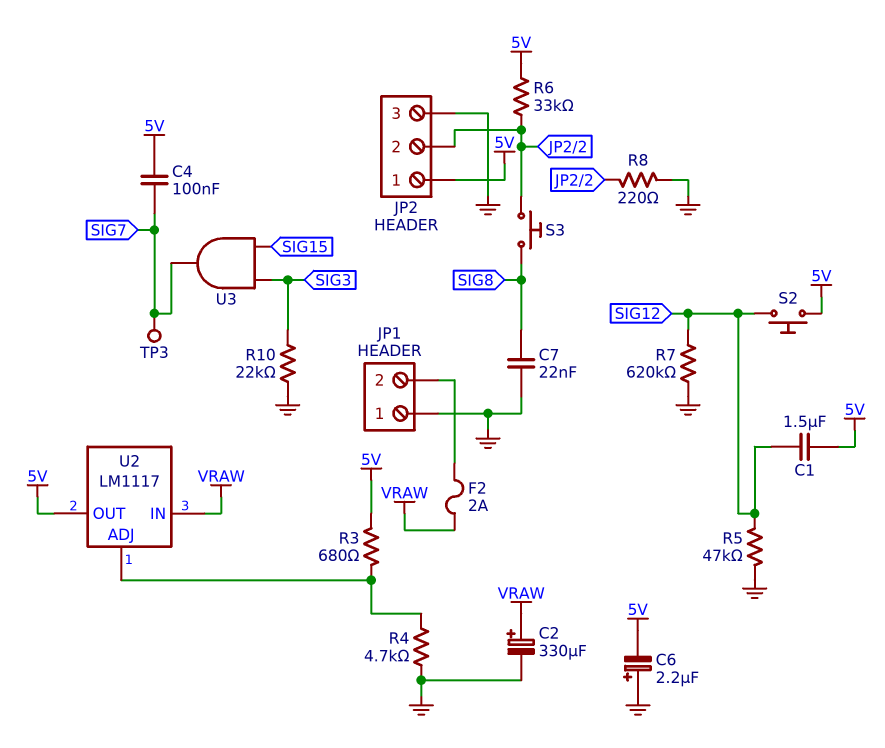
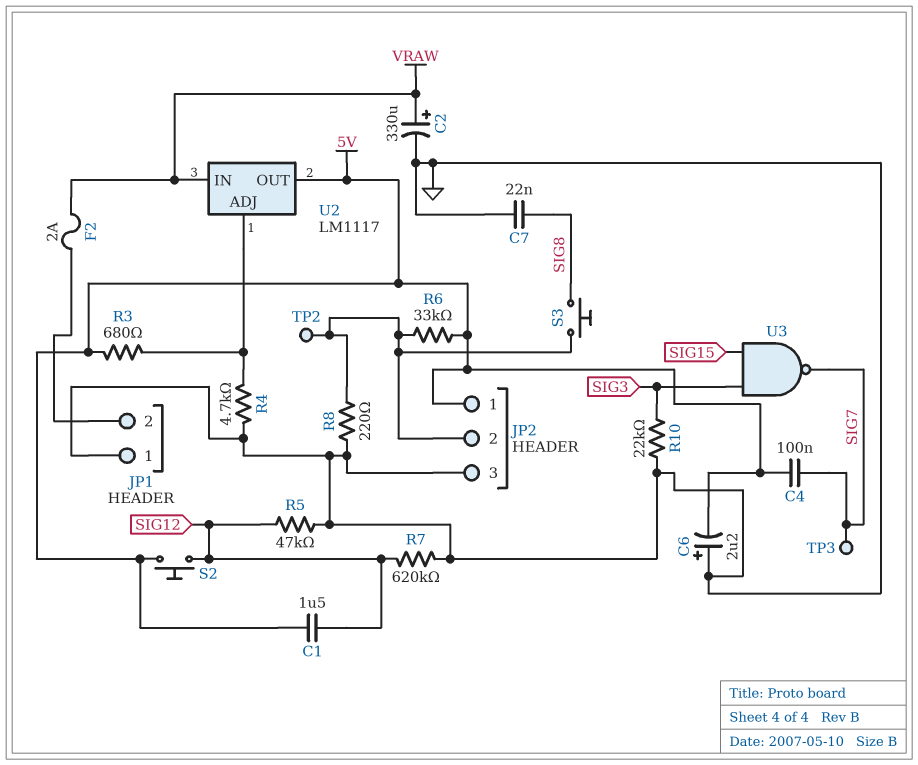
TP2: none -> test point (JP2/2)
U3: AND (in SIG3, in SIG15, out SIG7) -> NAND (in SIG3, in SIG15, out SIG7)

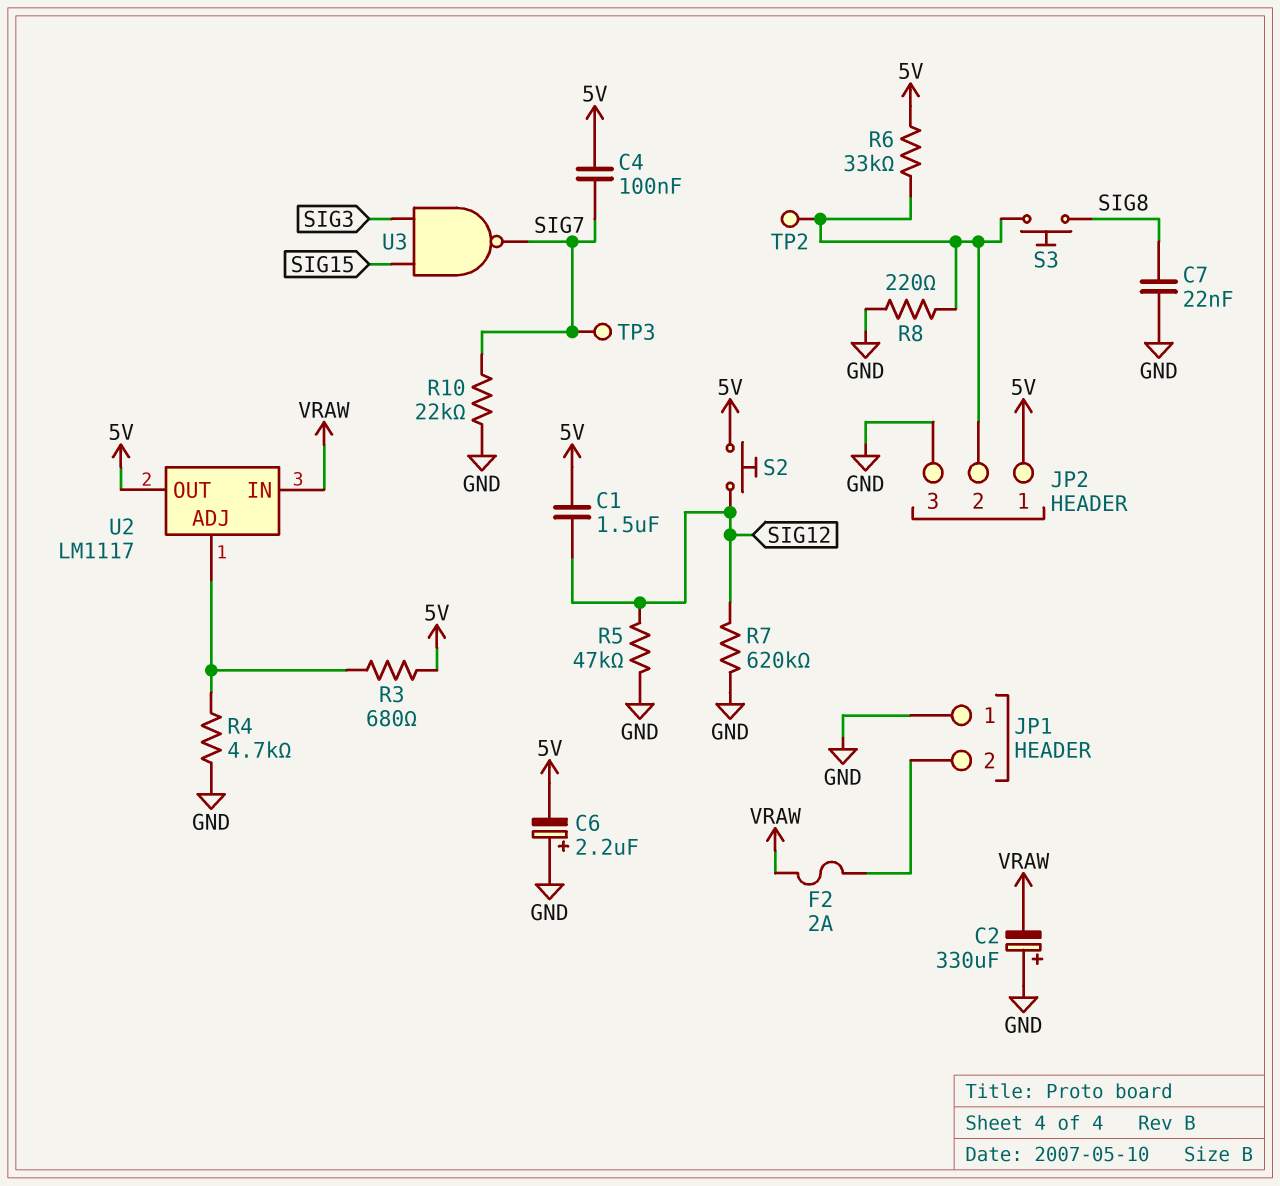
C2: 330uF (plus VRAW, minus GND) -> 330uF (plus GND, minus VRAW)
R10: 22k (GND, SIG3) -> 22k (GND, SIG7)

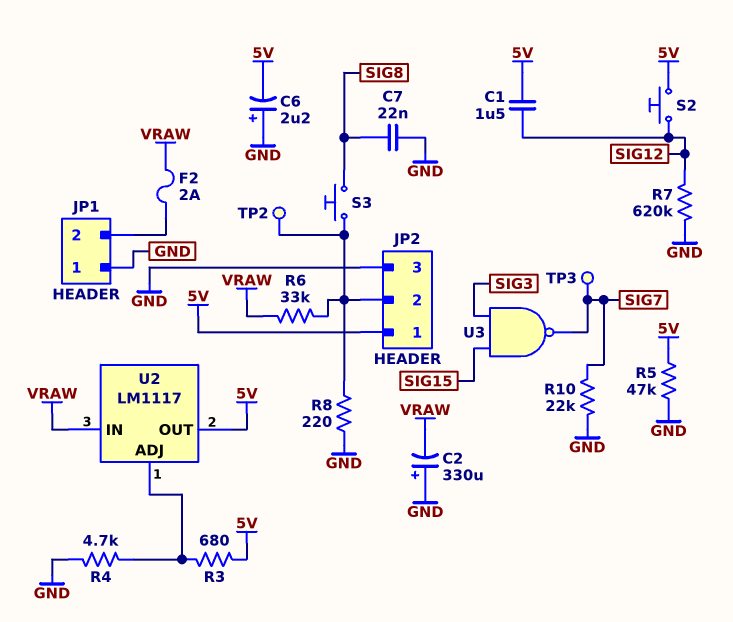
C4: 100nF (5V, SIG7) -> none
R5: 47k (GND, SIG12) -> 47k (5V, GND)
R6: 33k (5V, JP2/2) -> 33k (JP2/2, VRAW)

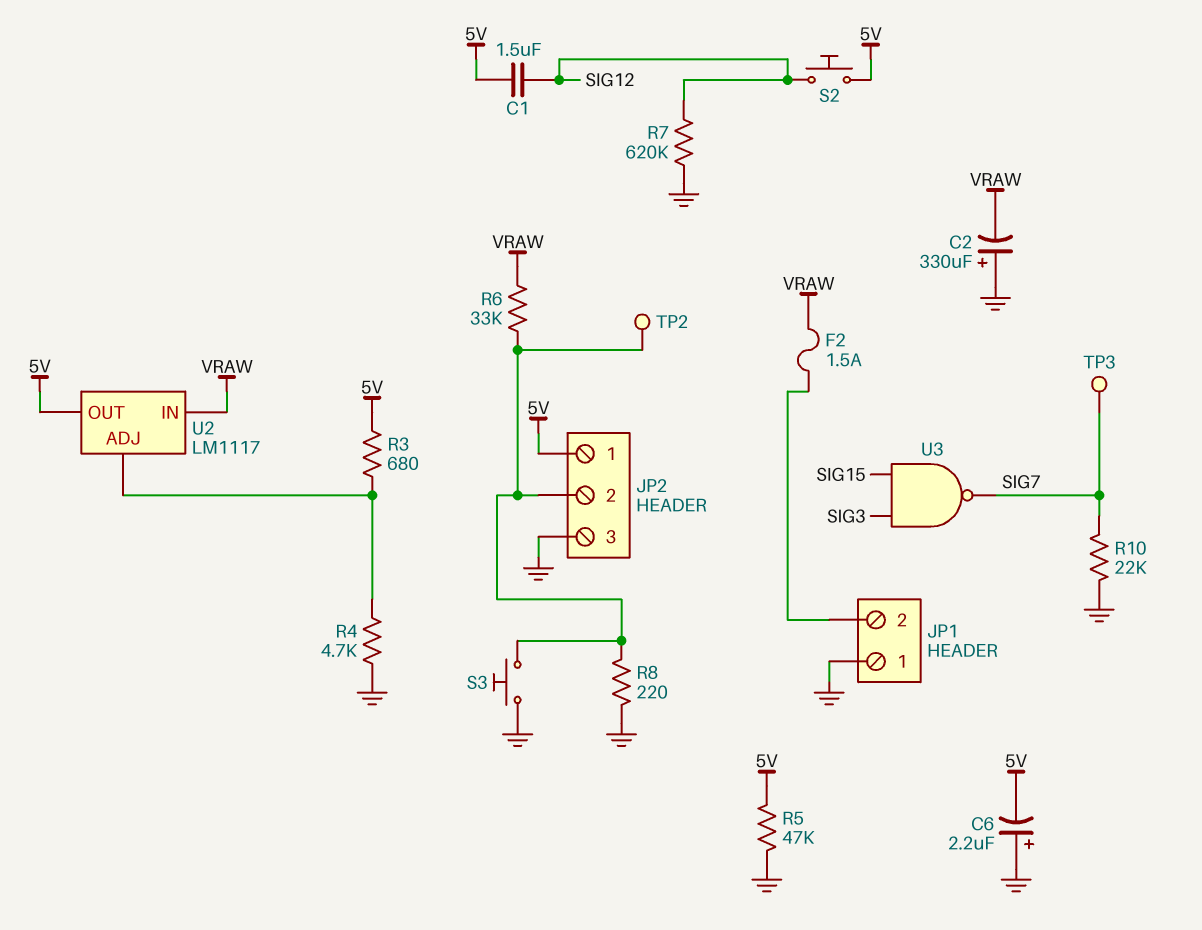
C7: 22nF (GND, SIG8) -> none
F2: 2A (JP1/2, VRAW) -> 1.5A (JP1/2, VRAW)
S3: button (JP2/2, SIG8) -> button (GND, JP2/2)

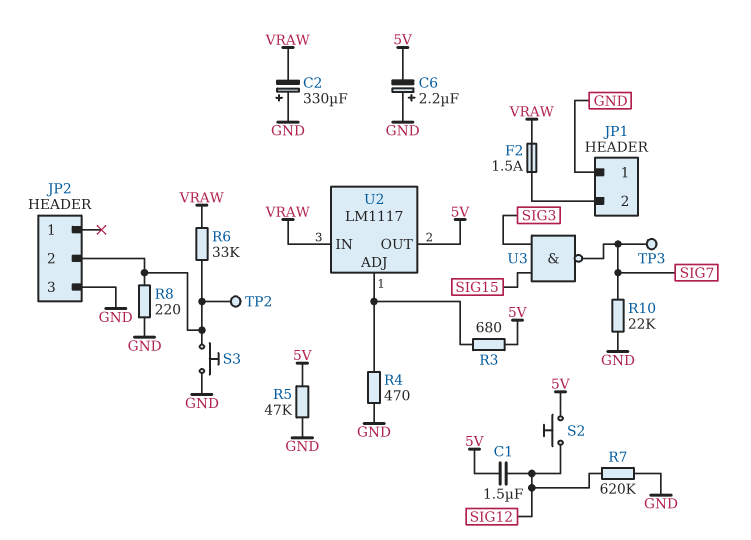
JP2 pin 1: 5V -> none
R4: 4.7k (GND, U2/ADJ) -> 470 (GND, U2/ADJ)

